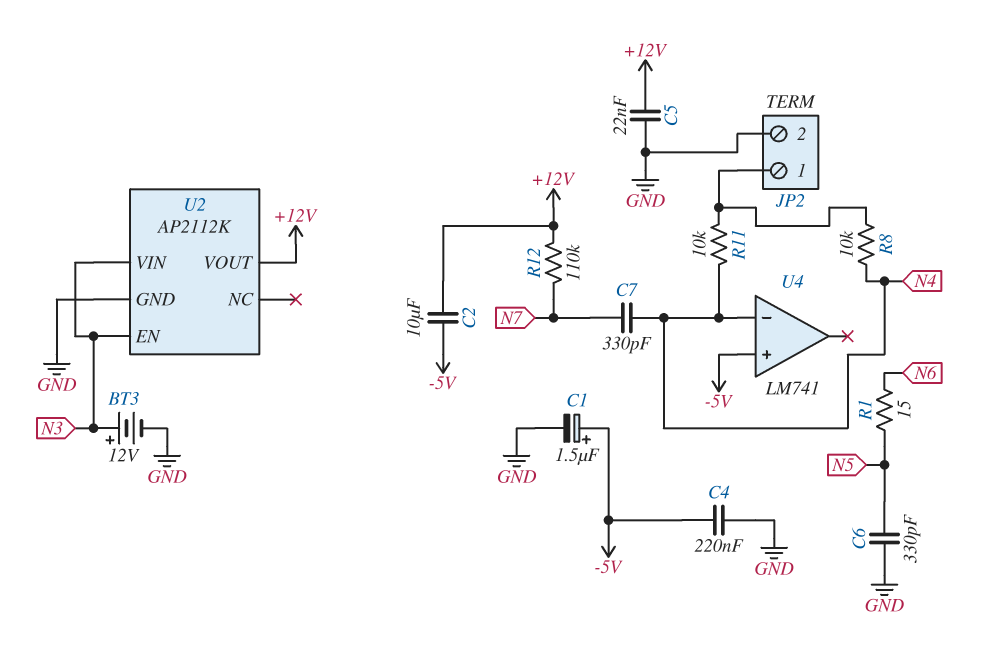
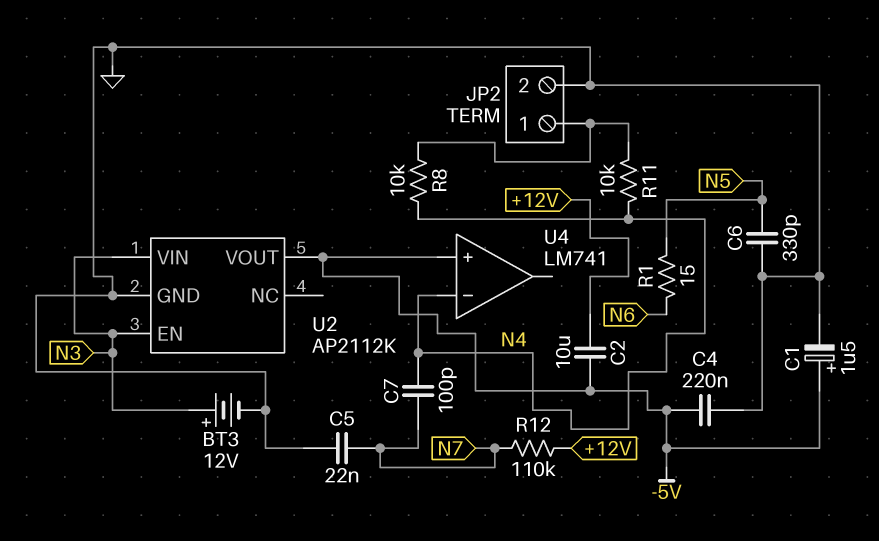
C5: 22nF (+12V, GND) -> 22nF (GND, N7)
C7: 330pF (N4, N7) -> 100pF (N4, N7)
U2 pin VOUT: +12V -> -5V

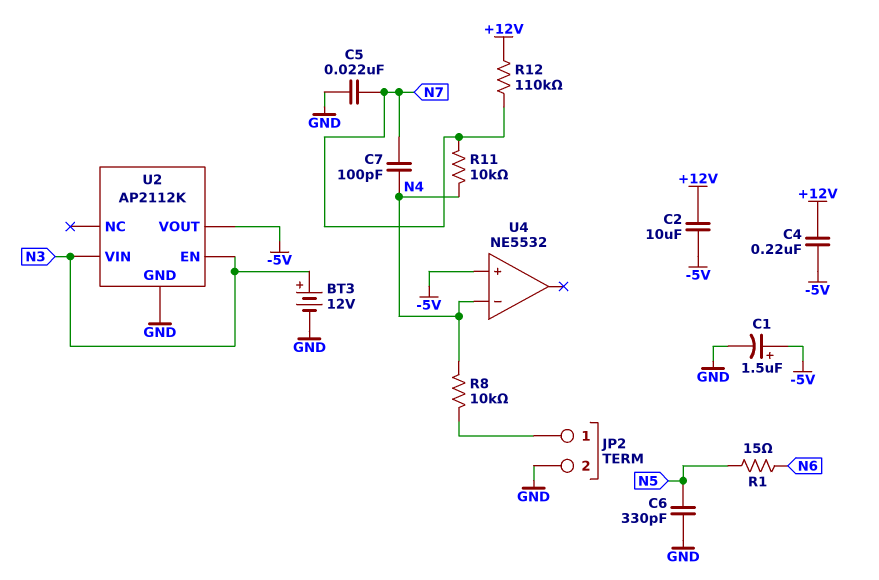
C4: 220nF (-5V, GND) -> 220nF (+12V, -5V)
R11: 10k (JP2/1, N4) -> 10k (N4, N7)
U4: LM741 -> NE5532

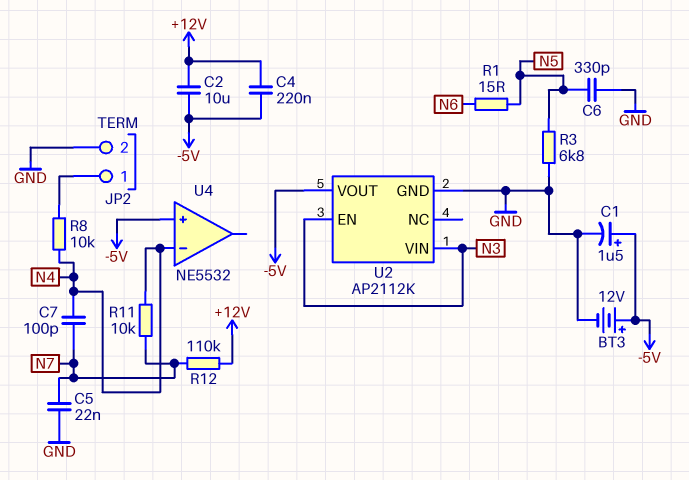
BT3: 12V (plus N3, minus GND) -> 12V (plus -5V, minus GND)
R3: none -> 6.8k (GND, N5)

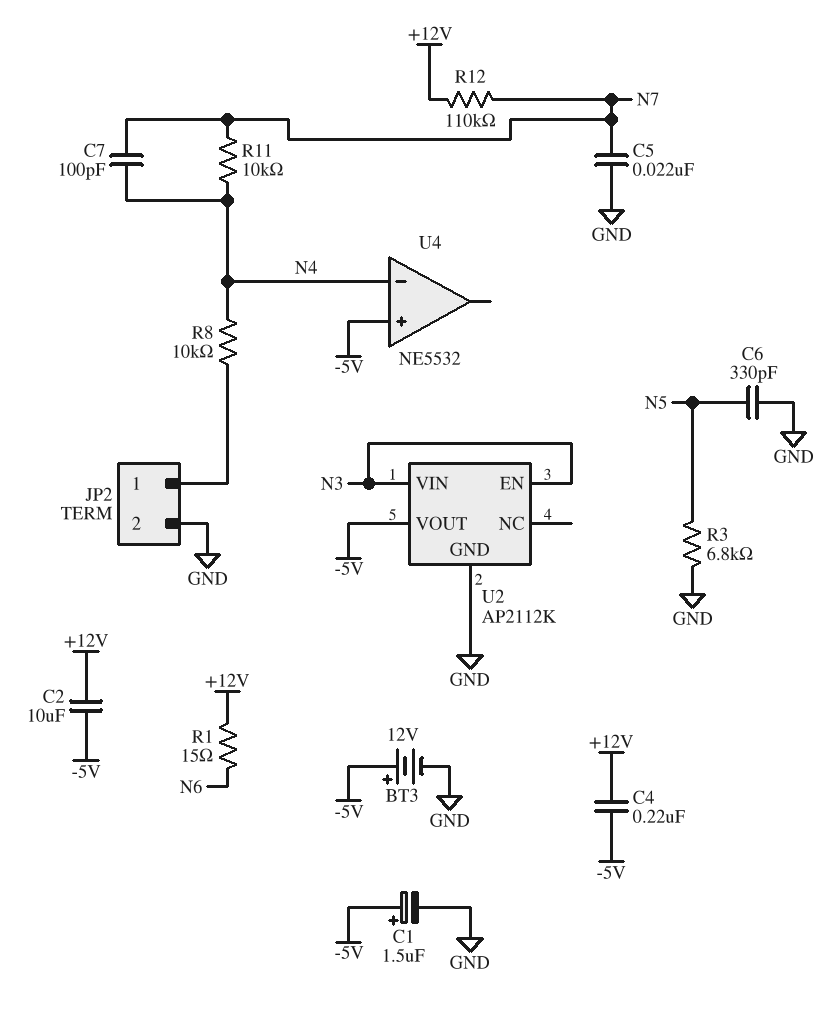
R1: 15 (N5, N6) -> 15 (+12V, N6)

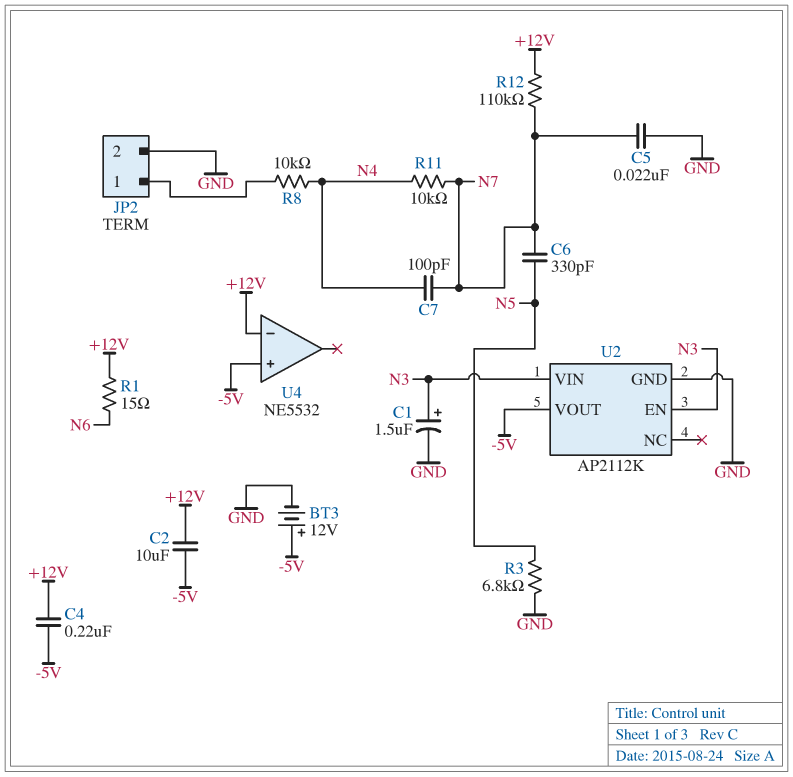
C1: 1.5uF (plus -5V, minus GND) -> 1.5uF (plus N3, minus GND)
C6: 330pF (GND, N5) -> 330pF (N5, N7)
U4 pin in-: N4 -> +12V

